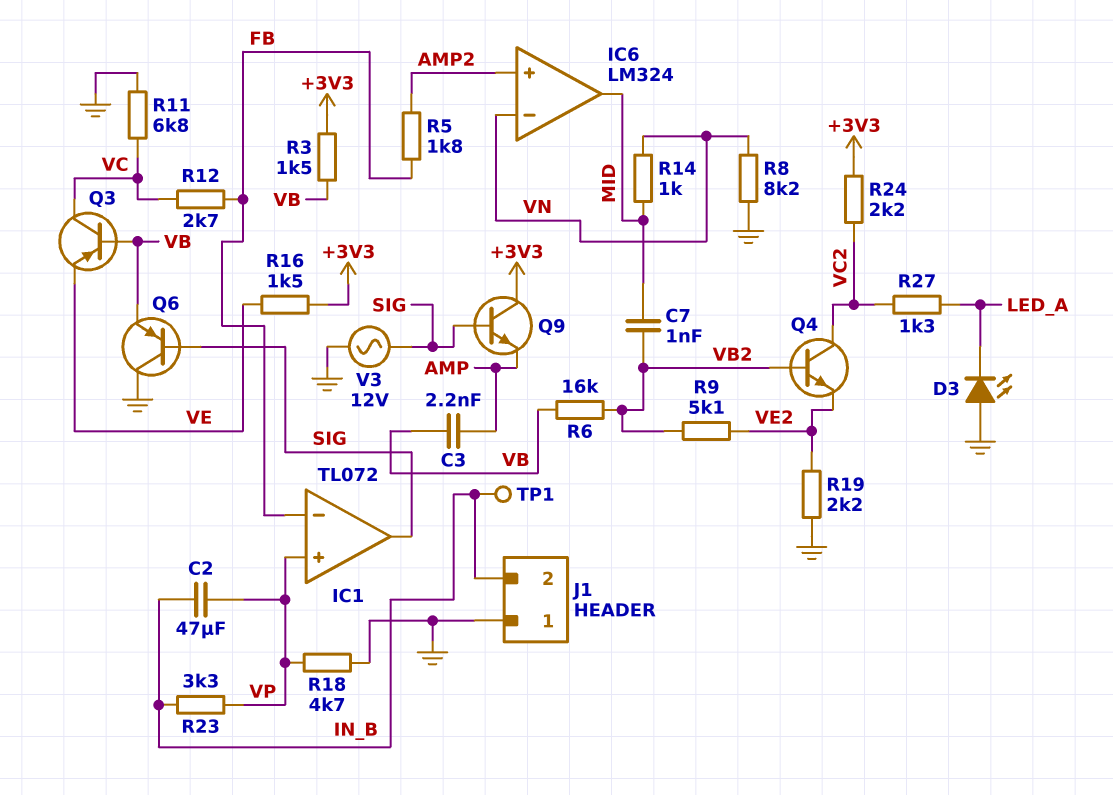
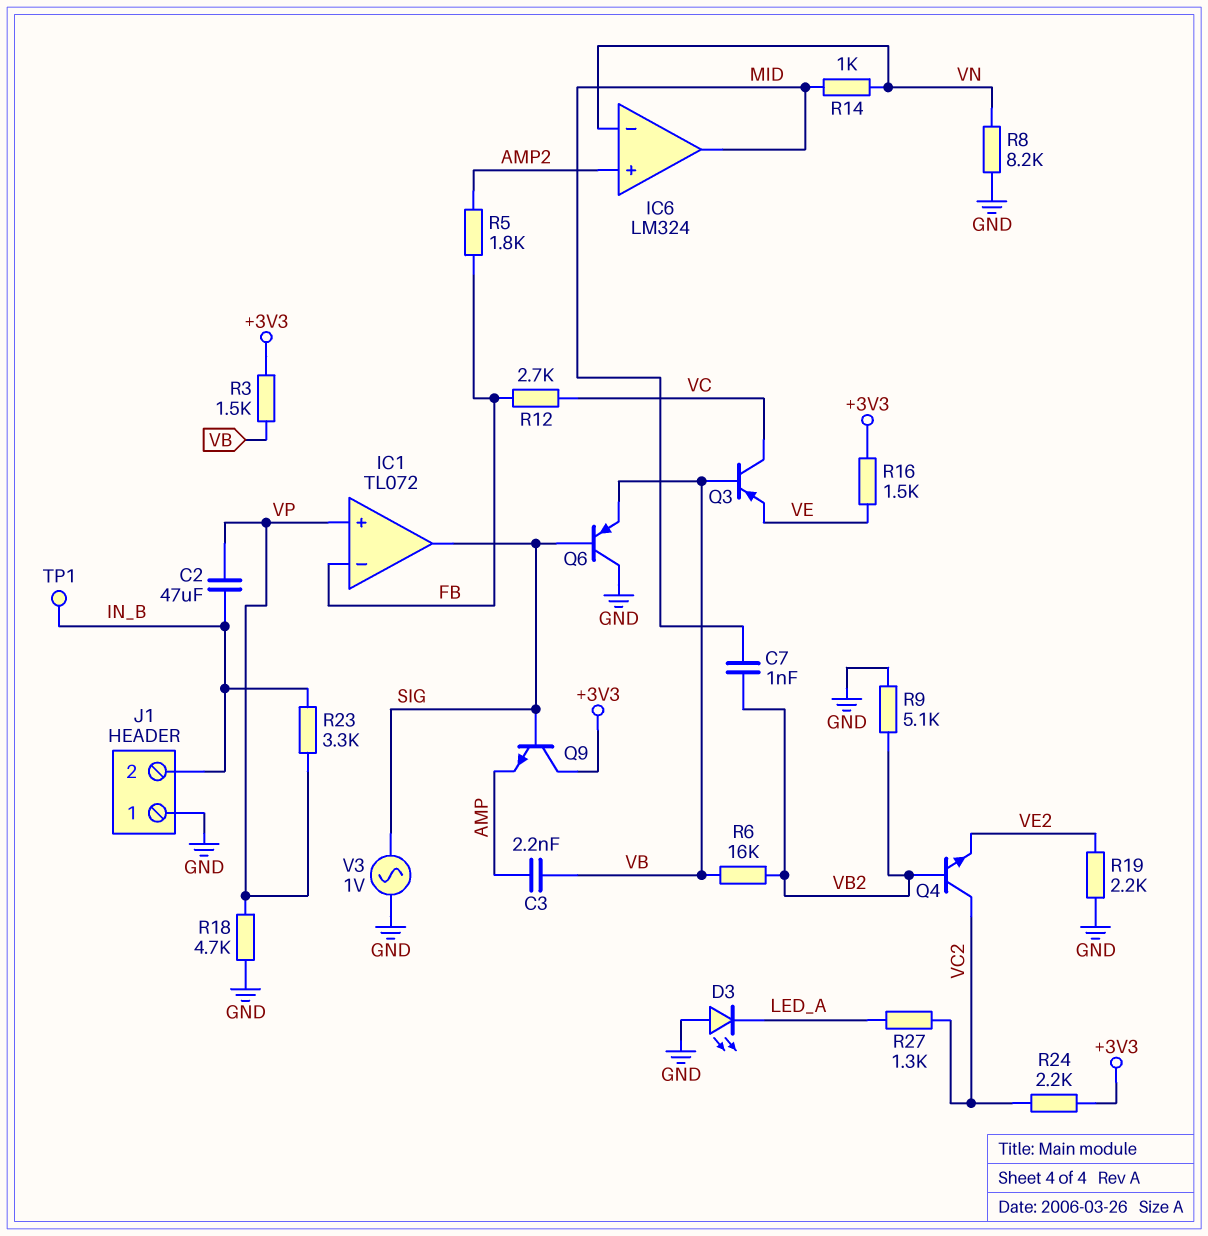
R9: 5.1k (VB2, VE2) -> 5.1k (GND, VB2)
R11: 6.8k (GND, VC) -> none
V3: AC 12V (GND, SIG) -> AC 1V (GND, SIG)

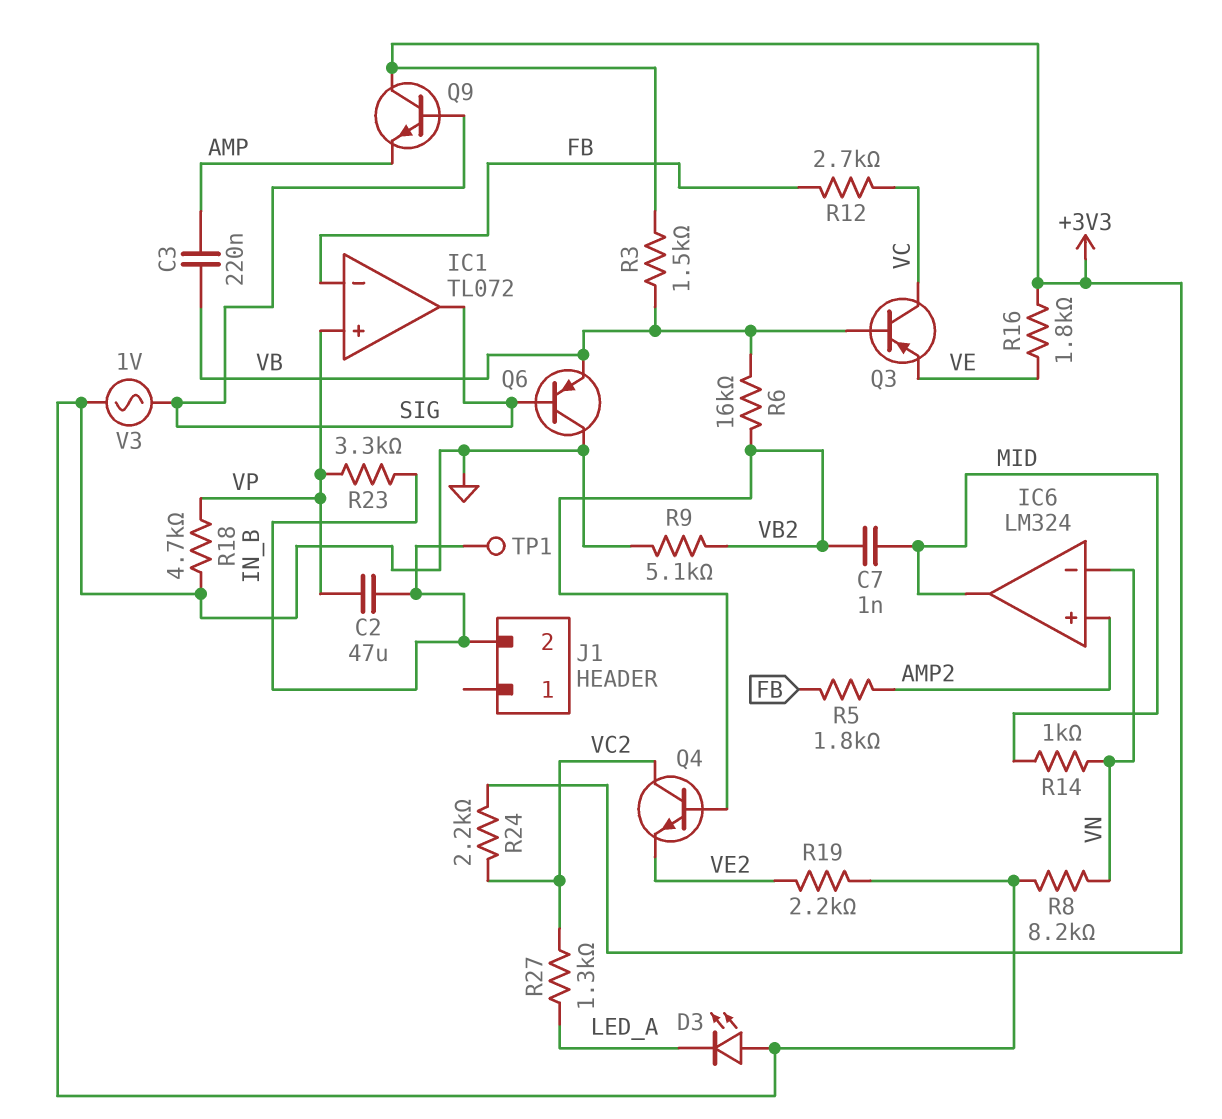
C3: 2.2nF (AMP, VB) -> 220nF (AMP, VB)
J1 pin 1: GND -> none
R16: 1.5k (+3V3, VE) -> 1.8k (+3V3, VE)

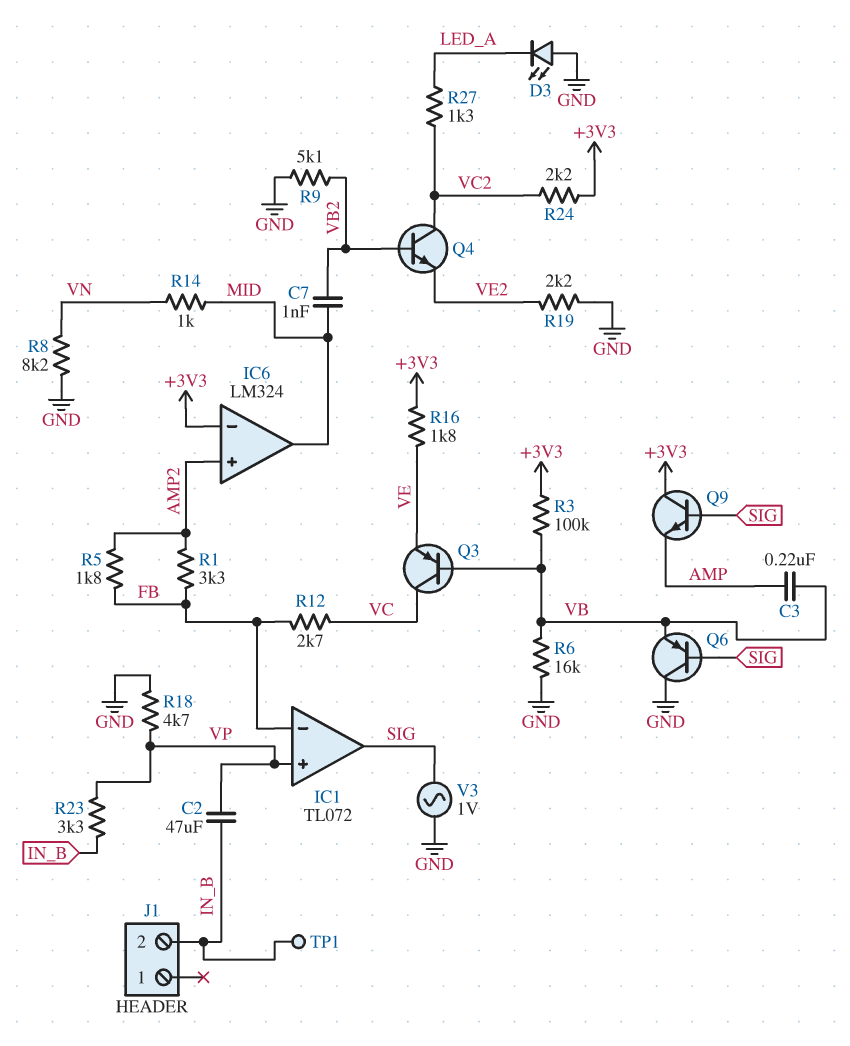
IC6 pin in-: VN -> +3V3
R1: none -> 3.3k (AMP2, FB)
R3: 1.5k (+3V3, VB) -> 100k (+3V3, VB)
R6: 16k (VB, VB2) -> 16k (GND, VB)

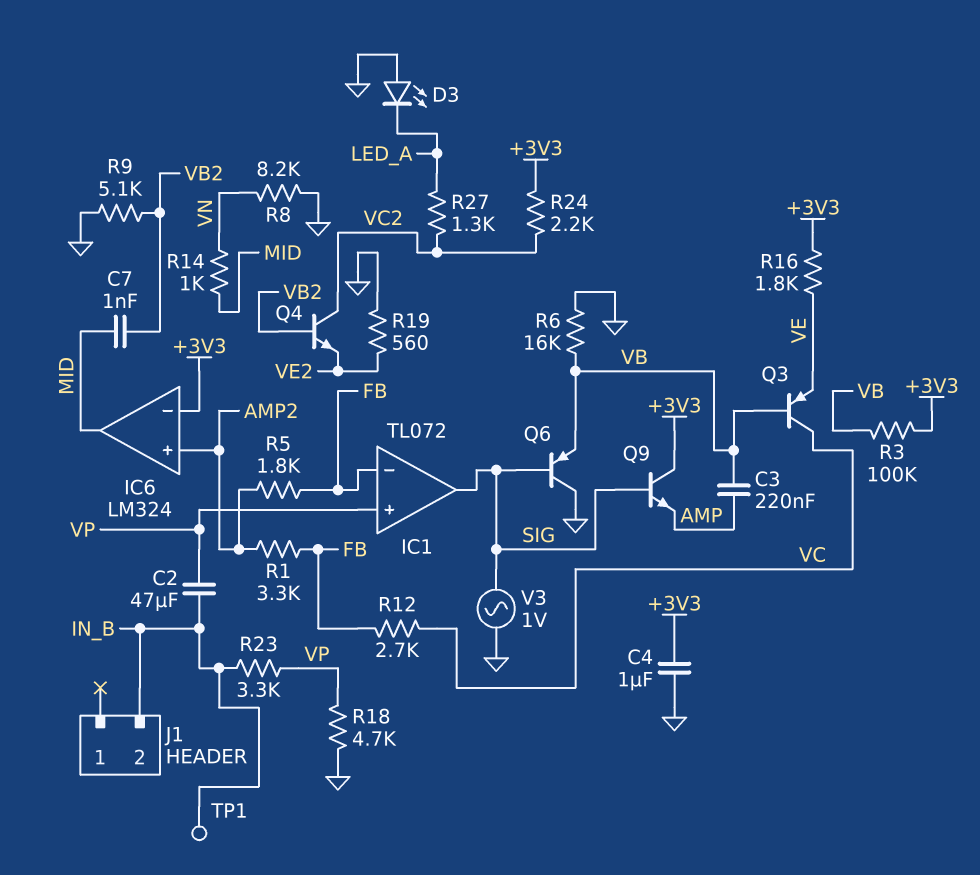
C4: none -> 1uF (+3V3, GND)
R19: 2.2k (GND, VE2) -> 560 (GND, VE2)

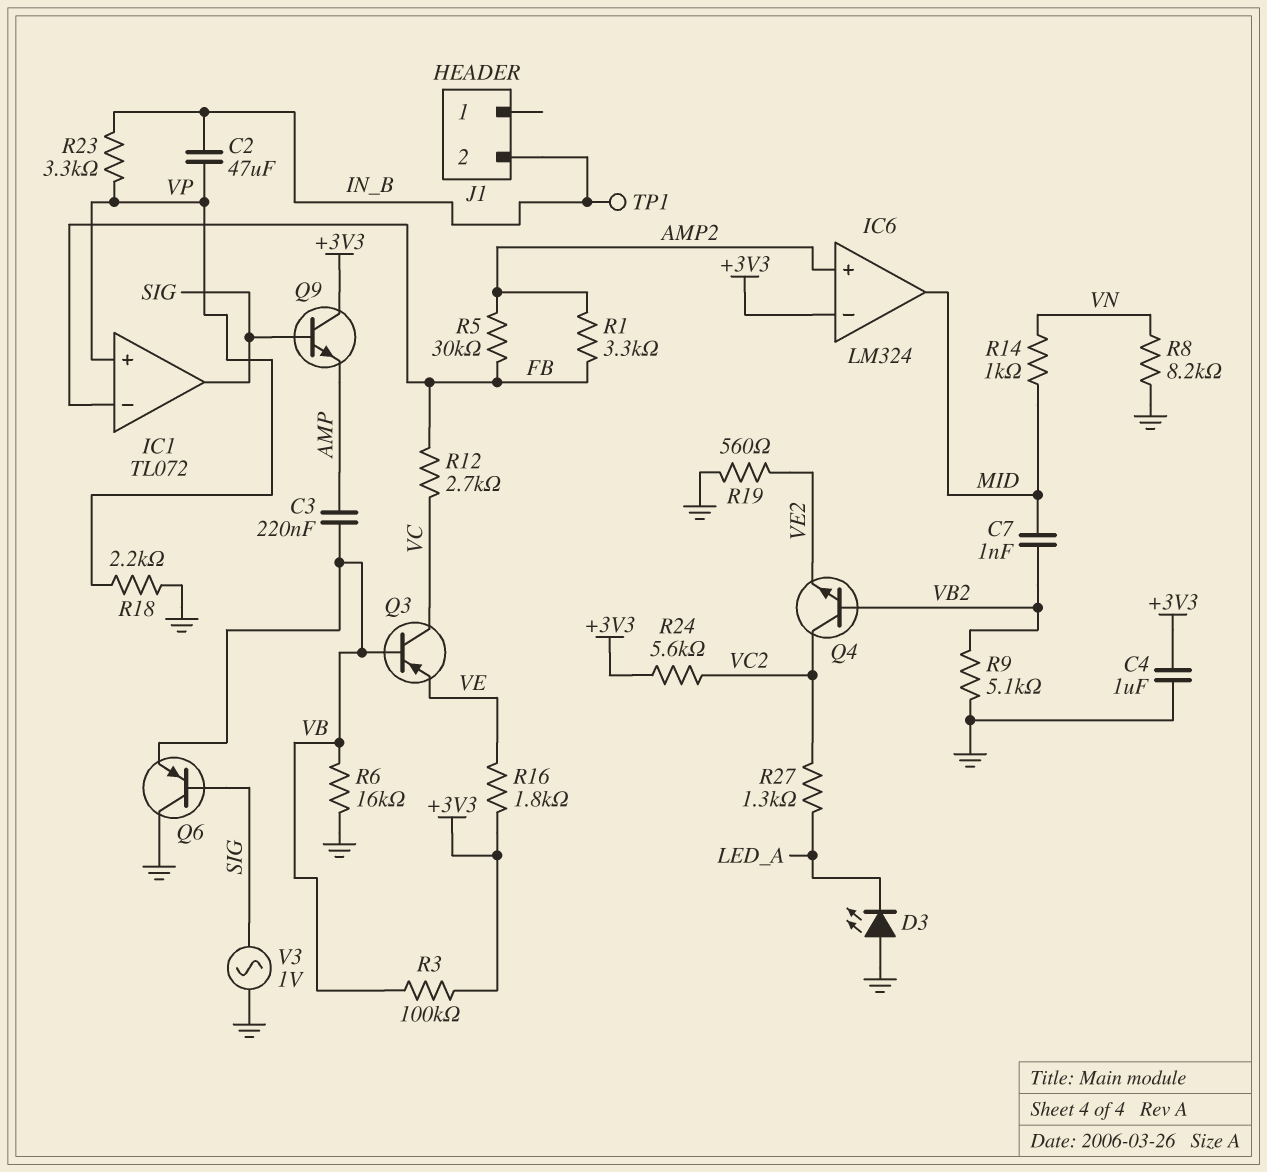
R5: 1.8k (AMP2, FB) -> 30k (AMP2, FB)
R18: 4.7k (GND, VP) -> 2.2k (GND, VP)
R24: 2.2k (+3V3, VC2) -> 5.6k (+3V3, VC2)

